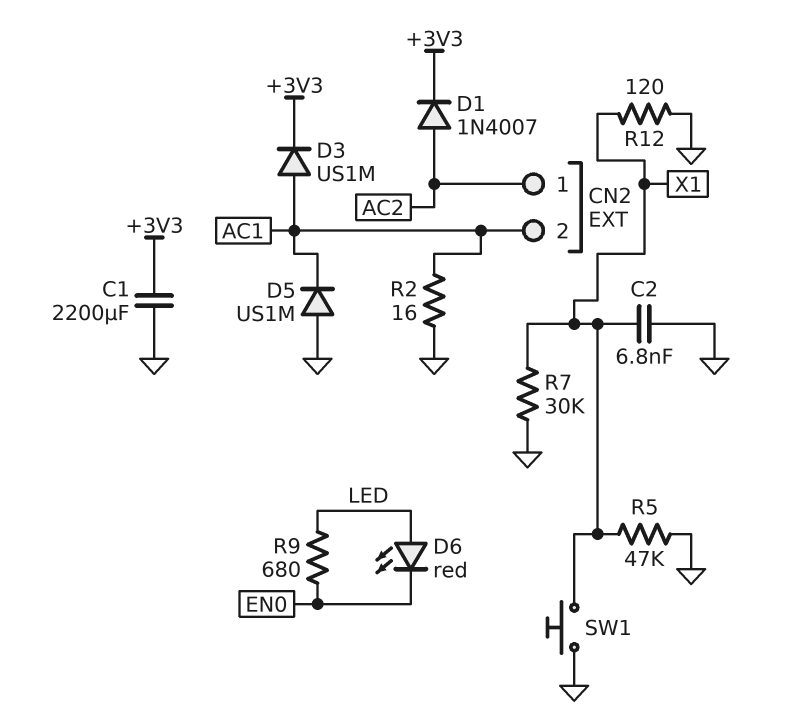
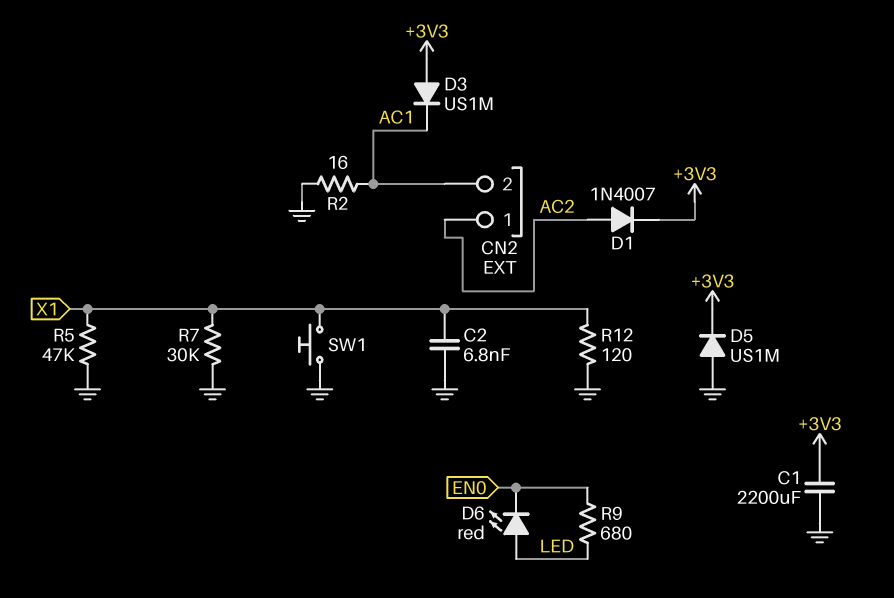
D3: diode US1M (A AC1, K +3V3) -> diode US1M (A +3V3, K AC1)
D5: diode US1M (A GND, K AC1) -> diode US1M (A GND, K +3V3)

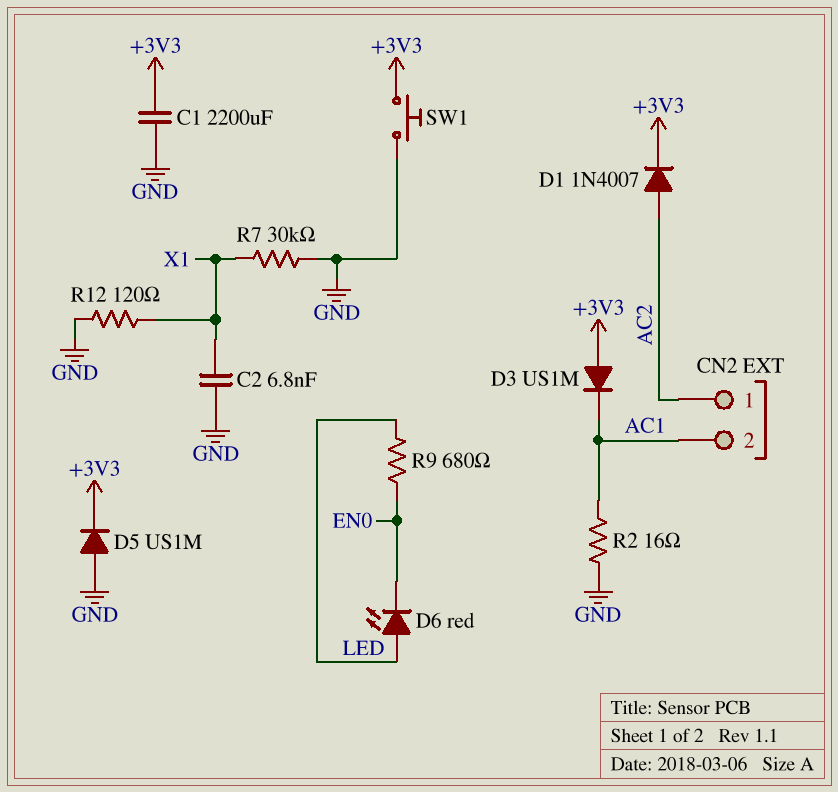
R5: 47k (GND, X1) -> none
SW1: button (GND, X1) -> button (+3V3, GND)

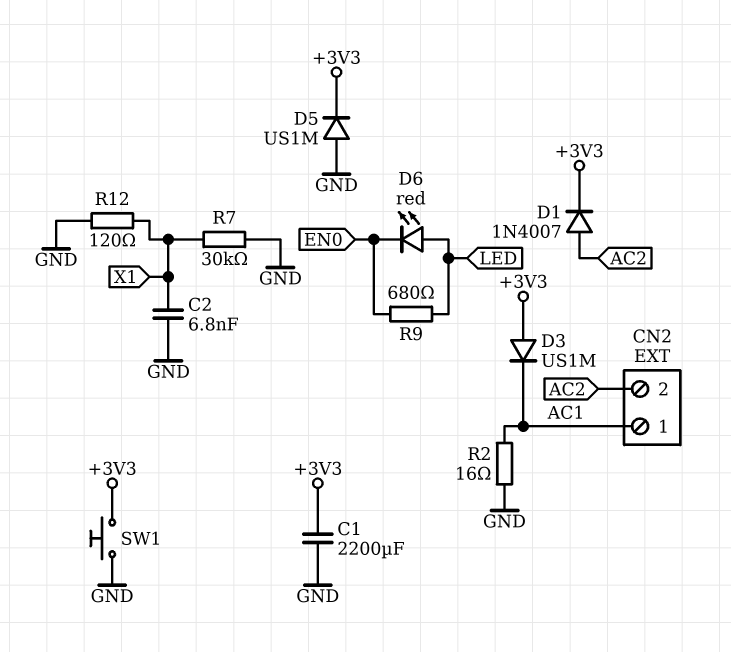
CN2 pin 1: AC2 -> AC1
CN2 pin 2: AC1 -> AC2

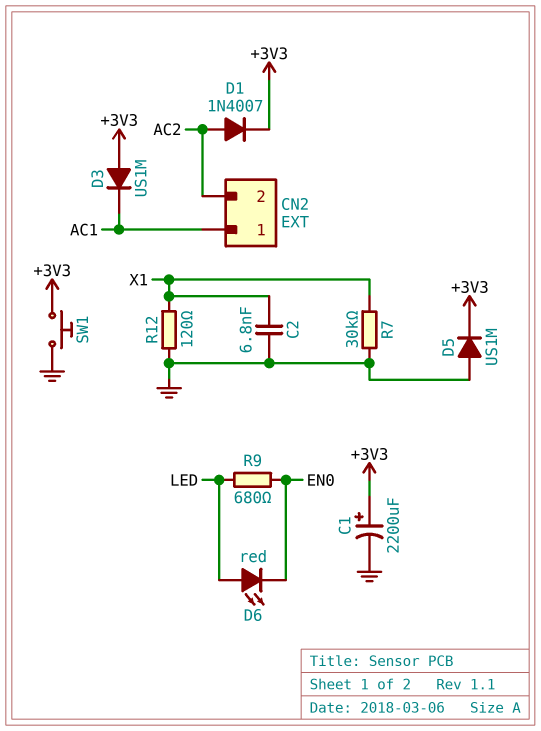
C1: 2200uF (+3V3, GND) -> 2200uF (plus +3V3, minus GND)
R2: 16 (AC1, GND) -> none

